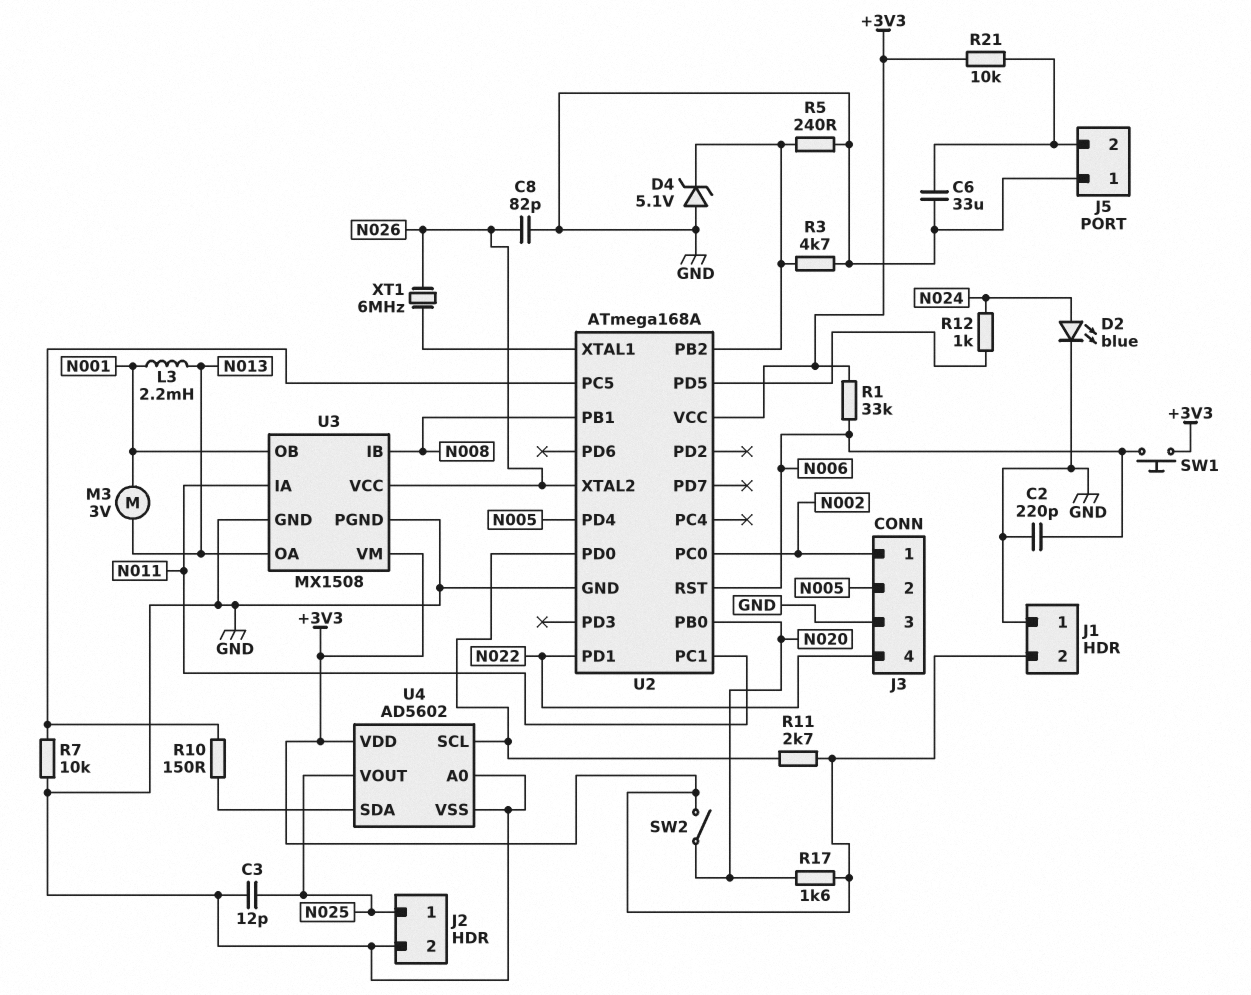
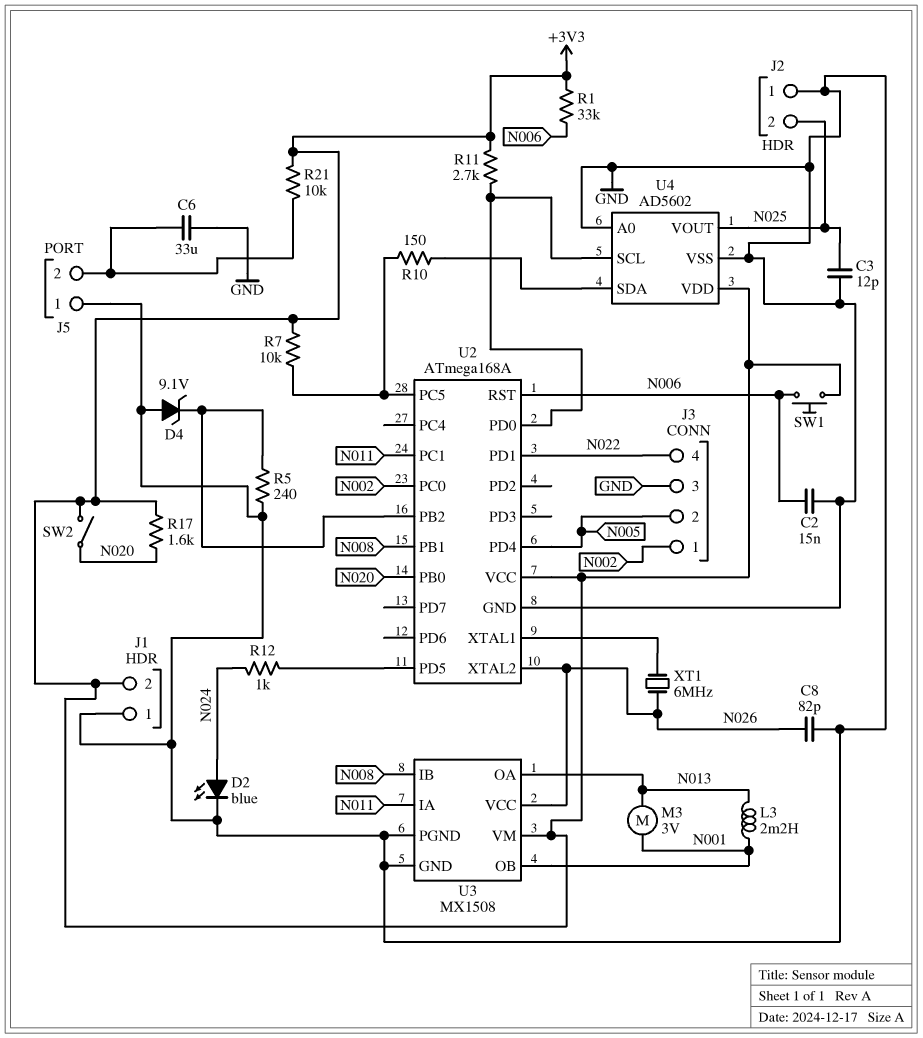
C2: 220pF (GND, N006) -> 15nF (GND, N006)
D4: zener 5.1V (A GND, K U2/PB2) -> zener 9.1V (A GND, K U2/PB2)
J2 pin 1: N025 -> GND
J2 pin 2: GND -> N025
R3: 4.7k (GND, U2/PB2) -> none
R7: 10k (GND, U2/PC5) -> 10k (+3V3, U2/PC5)

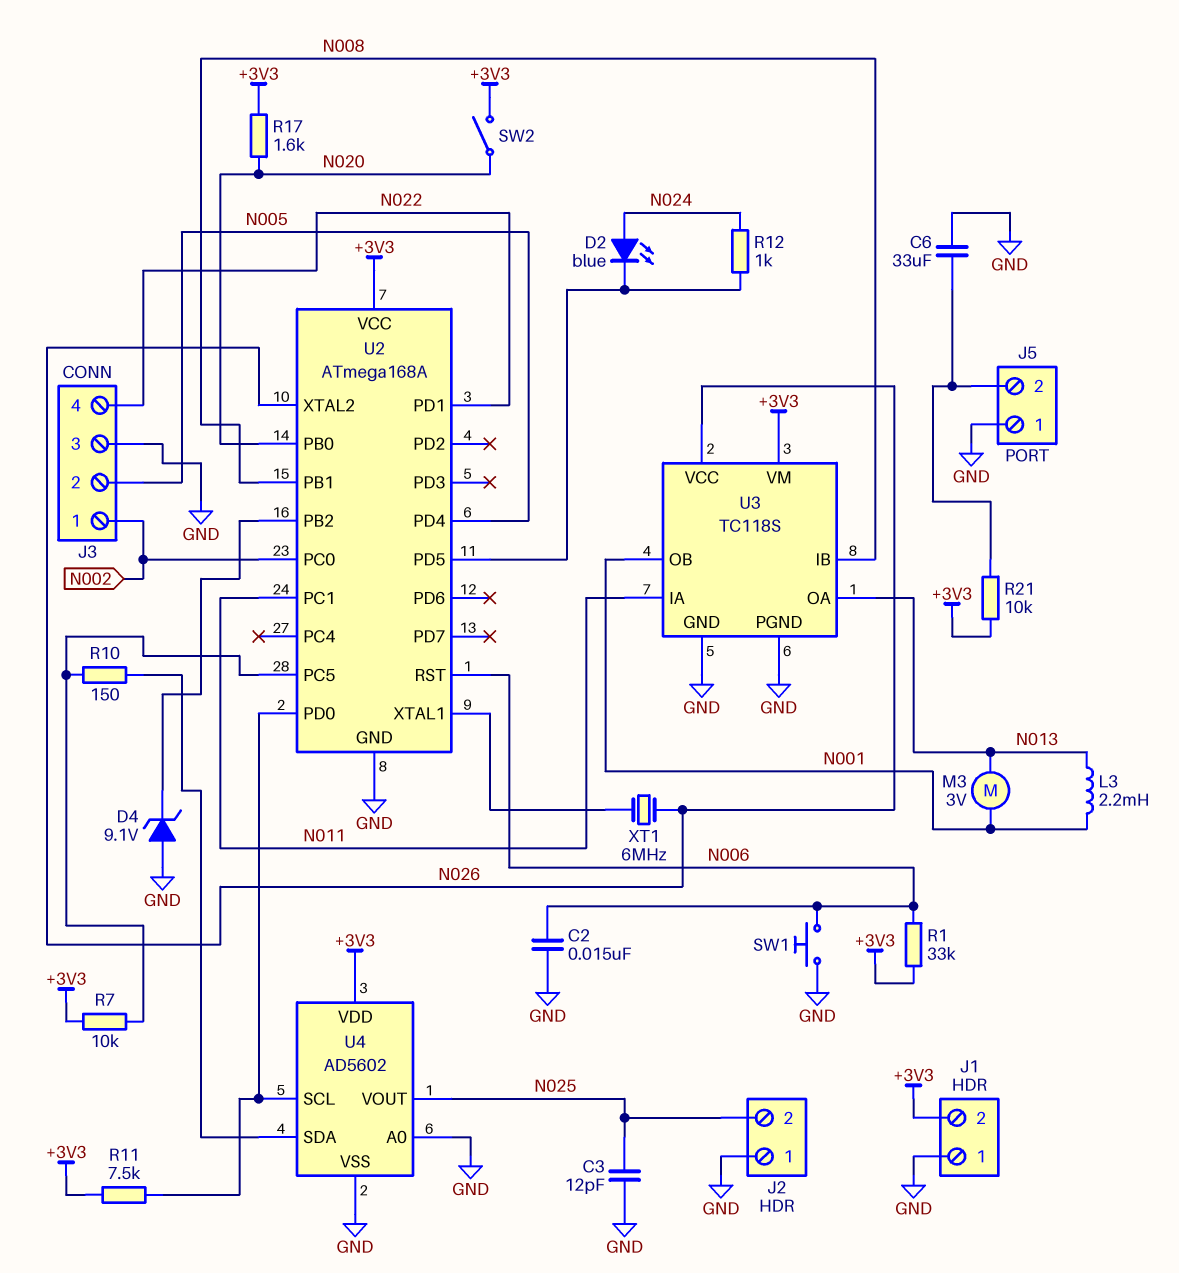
C8: 82pF (GND, N026) -> none
D2: LED blue (A N024, K GND) -> LED blue (A N024, K U2/PD5)
R5: 240 (GND, U2/PB2) -> none
R11: 2.7k (+3V3, U2/PD0) -> 7.5k (+3V3, U2/PD0)
SW1: button (+3V3, N006) -> button (GND, N006)
U3: MX1508 -> TC118S

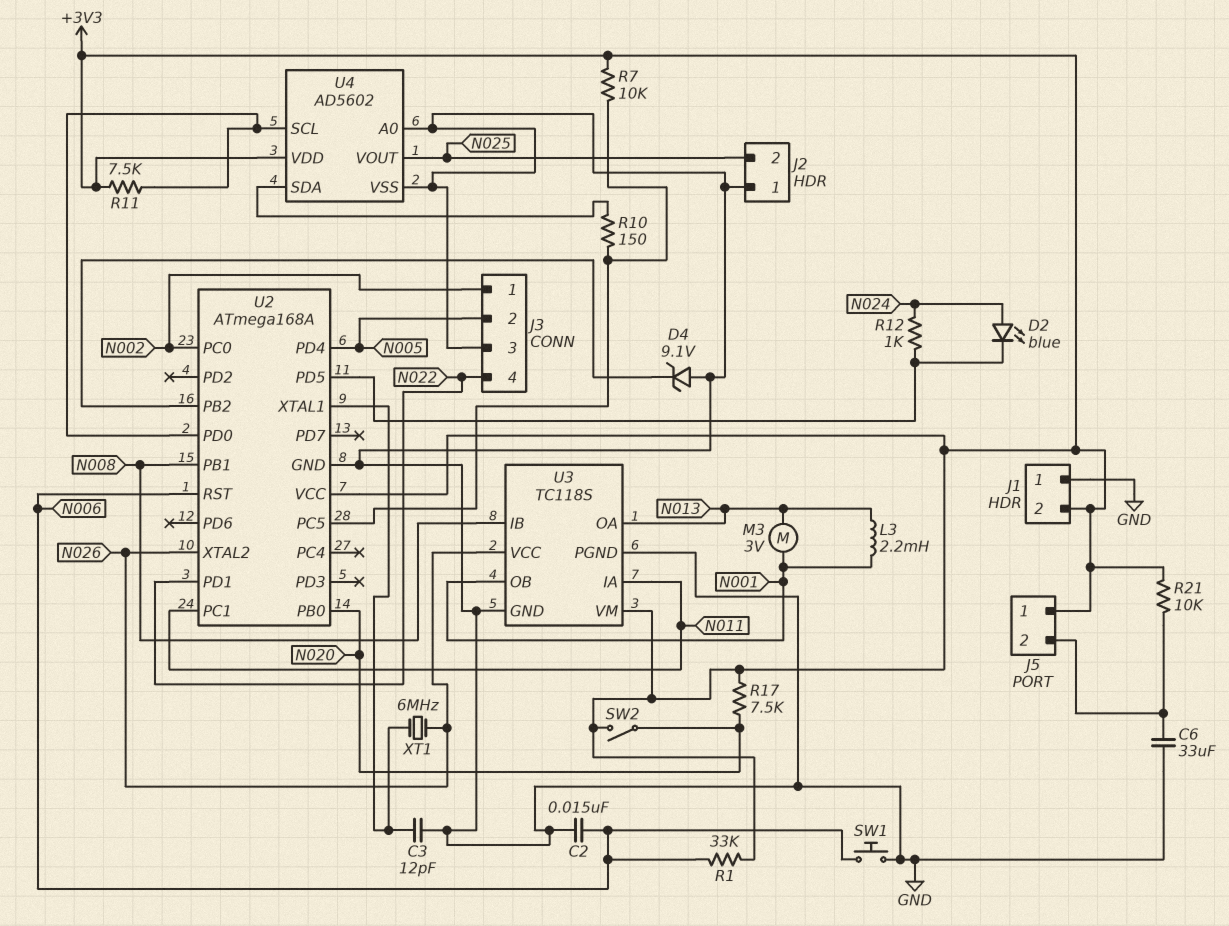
C3: 12pF (GND, N025) -> 12pF (GND, U2/XTAL1)
J5 pin 1: GND -> +3V3
R17: 1.6k (+3V3, N020) -> 7.5k (+3V3, N020)

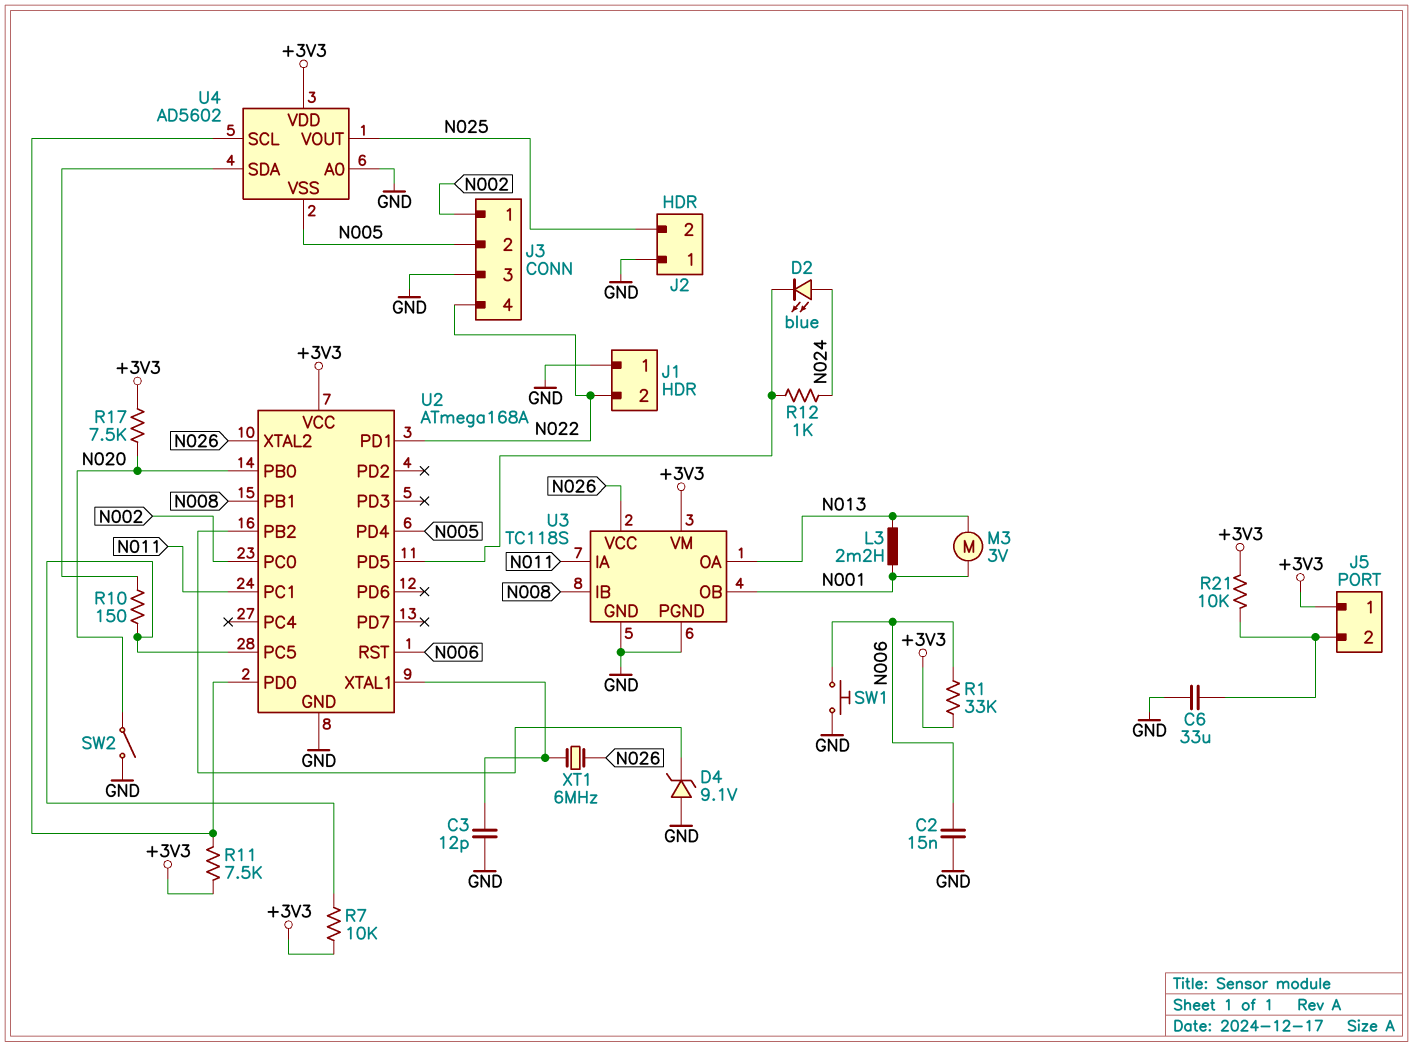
J1 pin 2: +3V3 -> N022
SW2: switch (+3V3, N020) -> switch (GND, N020)
U4 pin VSS: GND -> N005

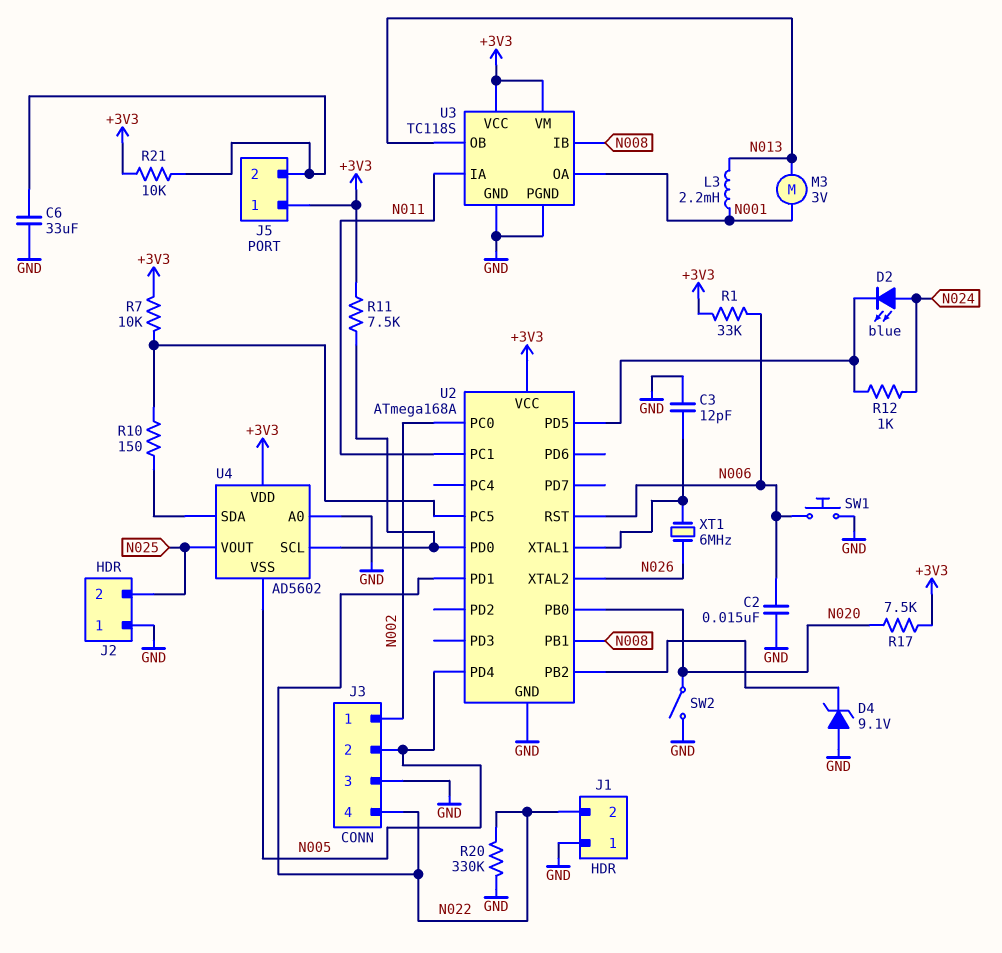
R20: none -> 330k (GND, N022)
U3 pin OA: N013 -> N001
U3 pin OB: N001 -> N013
U3 pin VCC: N026 -> +3V3

